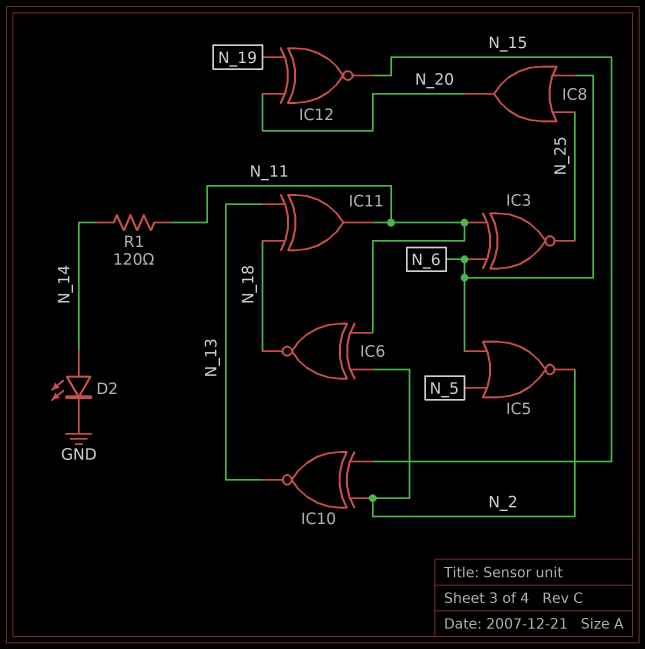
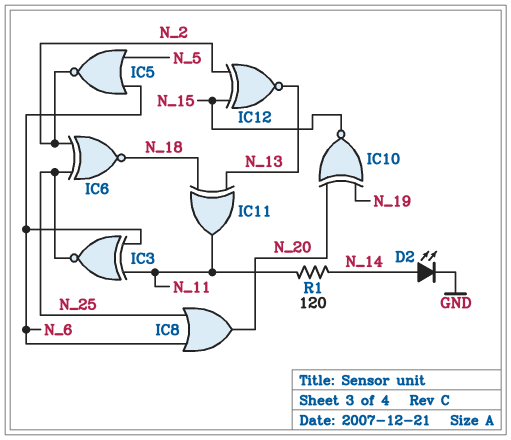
IC6: XNOR (in N_2, in N_11, out N_18) -> XNOR (in N_2, in N_25, out N_18)
IC10: XNOR (in N_2, in N_15, out N_13) -> XNOR (in N_19, in N_20, out N_15)
IC12: XNOR (in N_19, in N_20, out N_15) -> XNOR (in N_2, in N_15, out N_13)

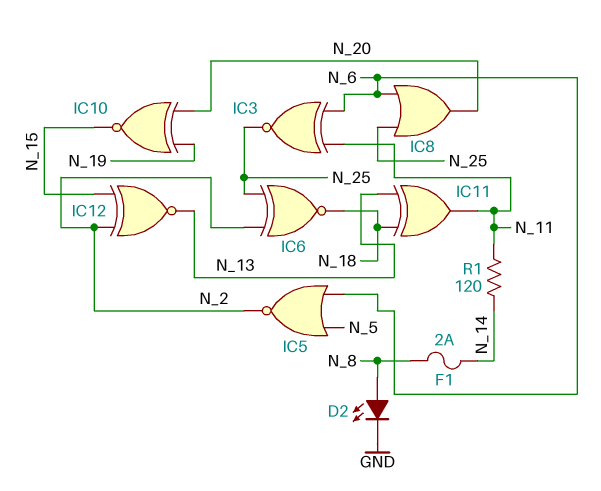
D2: LED (A N_14, K GND) -> LED (A N_8, K GND)
F1: none -> 2A (N_8, N_14)

